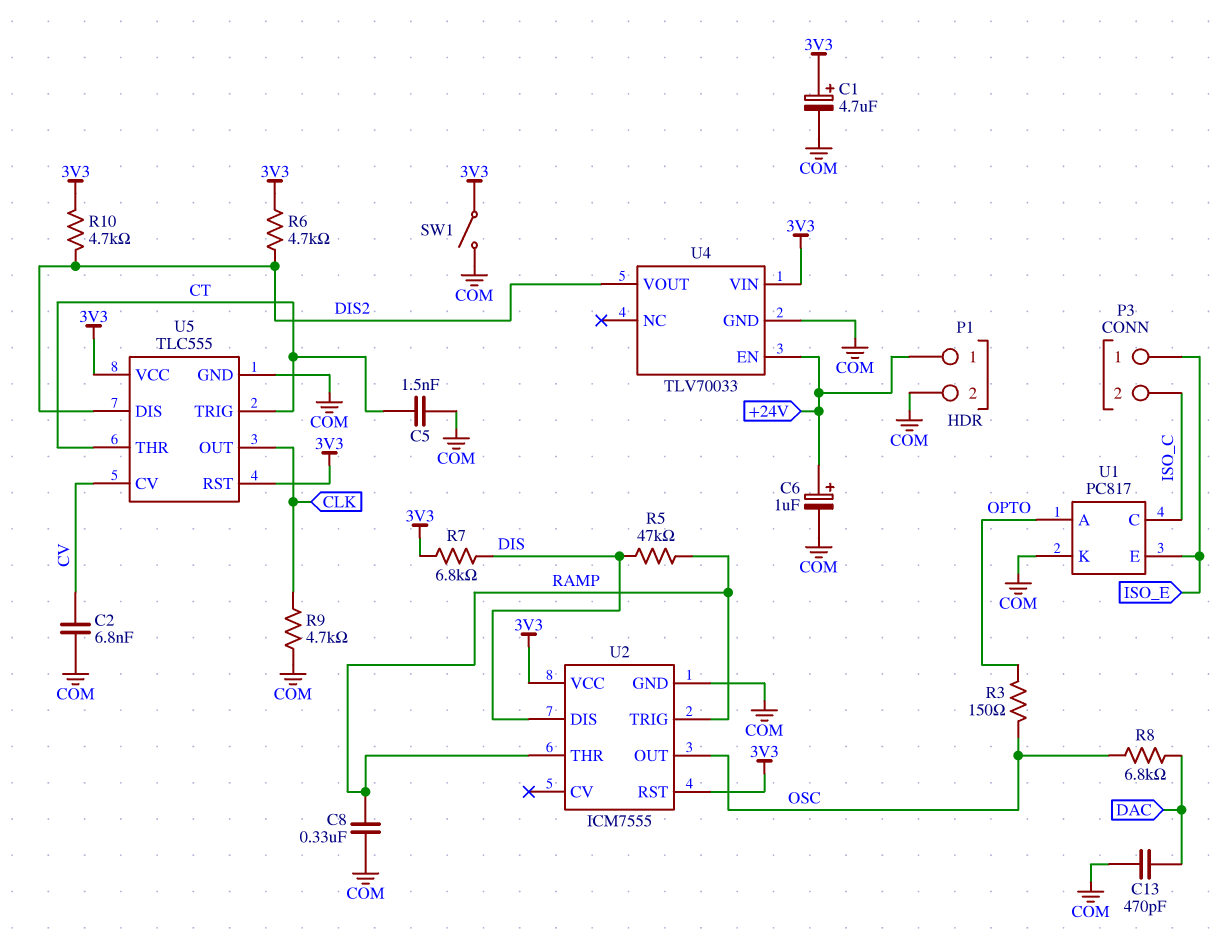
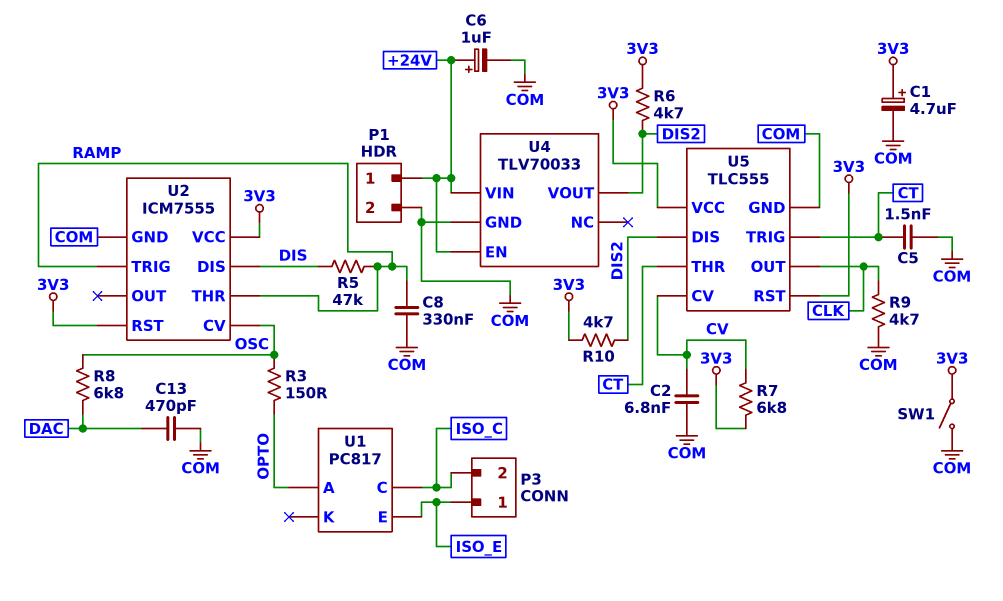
R7: 6.8k (3V3, DIS) -> 6.8k (3V3, CV)
U1 pin K: COM -> none
U2 pin CV: none -> OSC
U2 pin OUT: OSC -> none
U4 pin VIN: 3V3 -> +24V

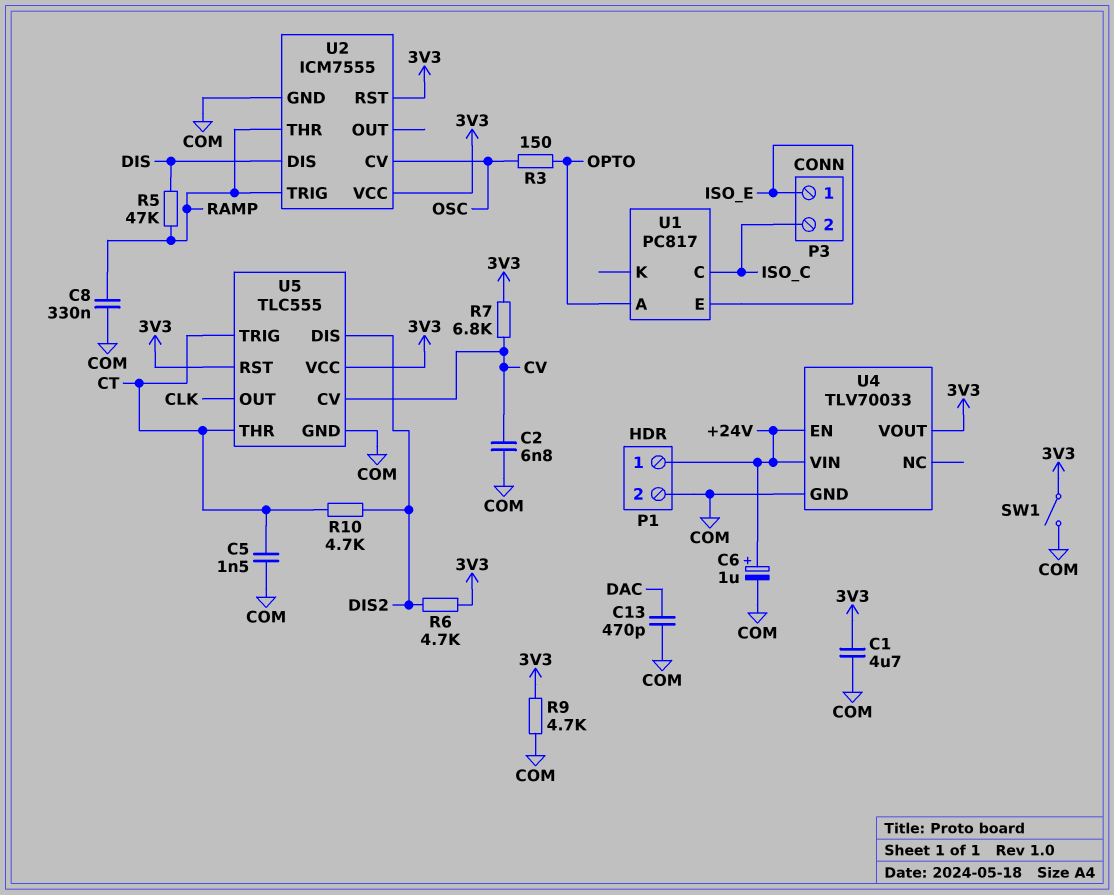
C1: 4.7uF (plus 3V3, minus COM) -> 4.7uF (3V3, COM)
R8: 6.8k (DAC, OSC) -> none
R9: 4.7k (CLK, COM) -> 4.7k (3V3, COM)
R10: 4.7k (3V3, DIS2) -> 4.7k (CT, DIS2)
U4 pin VOUT: DIS2 -> 3V3

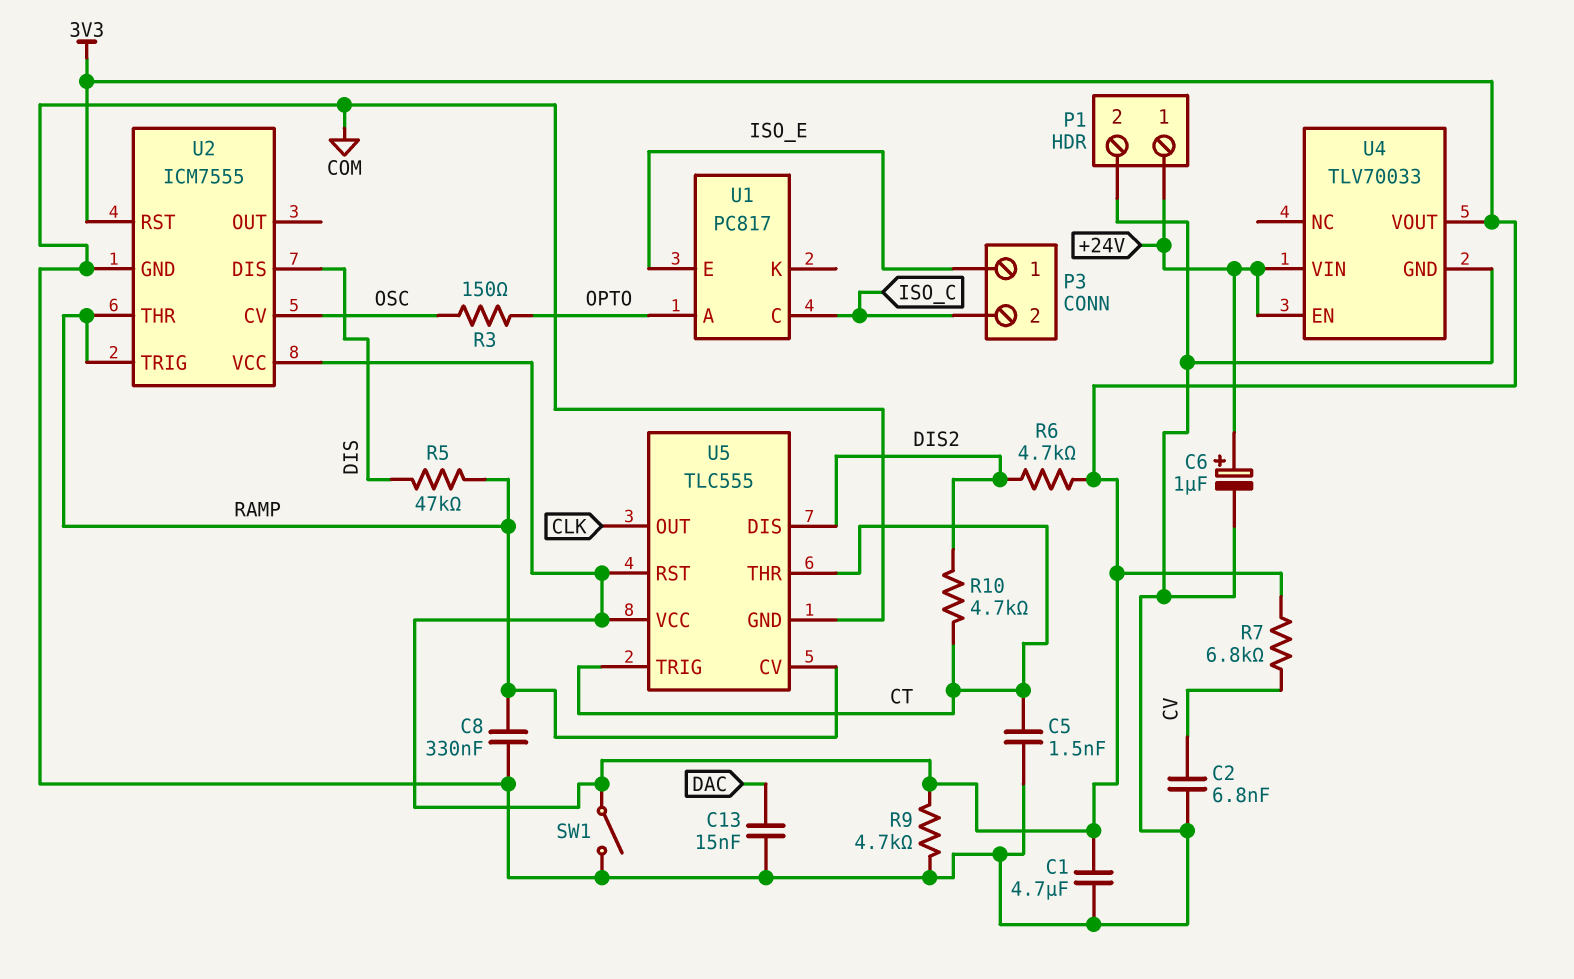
C13: 470pF (COM, DAC) -> 15nF (COM, DAC)
U5 pin CV: CV -> RAMP

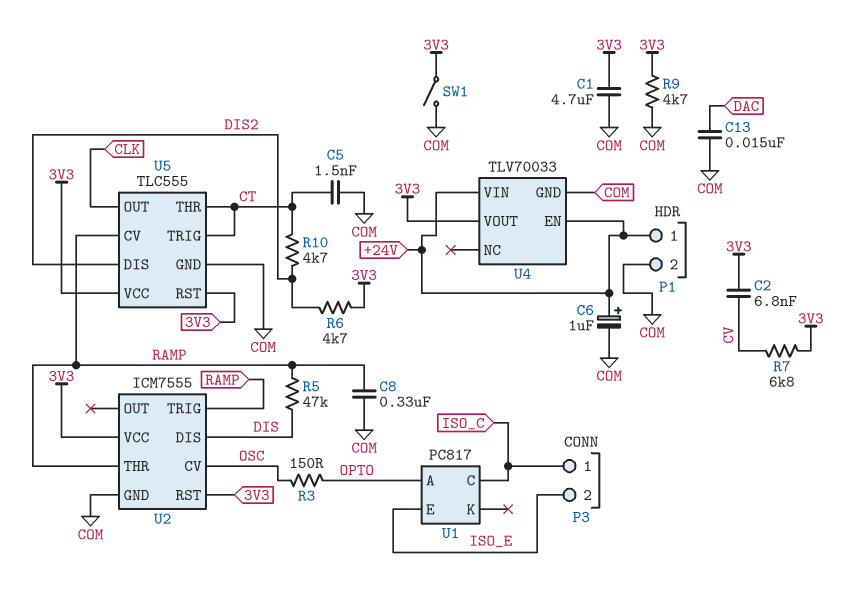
C2: 6.8nF (COM, CV) -> 6.8nF (3V3, CV)
P3 pin 1: ISO_E -> ISO_C
P3 pin 2: ISO_C -> ISO_E

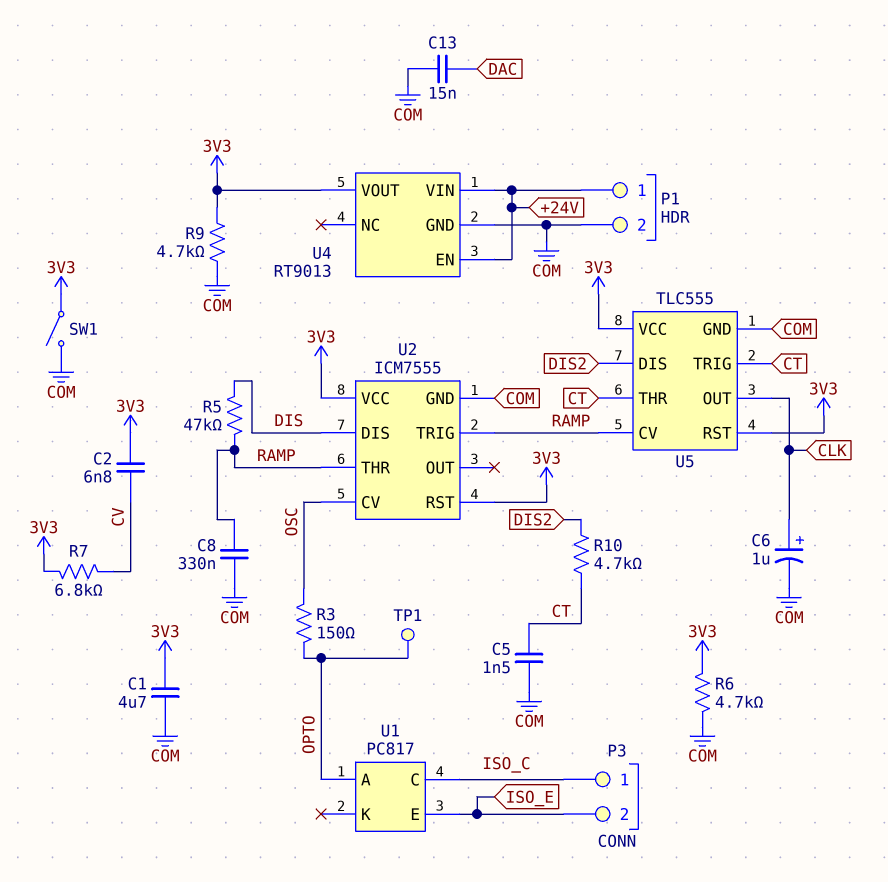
C6: 1uF (plus +24V, minus COM) -> 1uF (plus CLK, minus COM)
R6: 4.7k (3V3, DIS2) -> 4.7k (3V3, COM)
TP1: none -> test point (OPTO)
U4: TLV70033 -> RT9013

